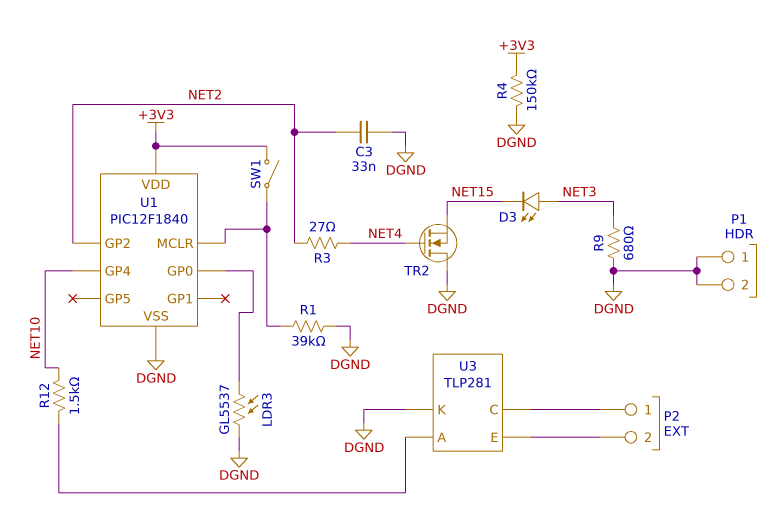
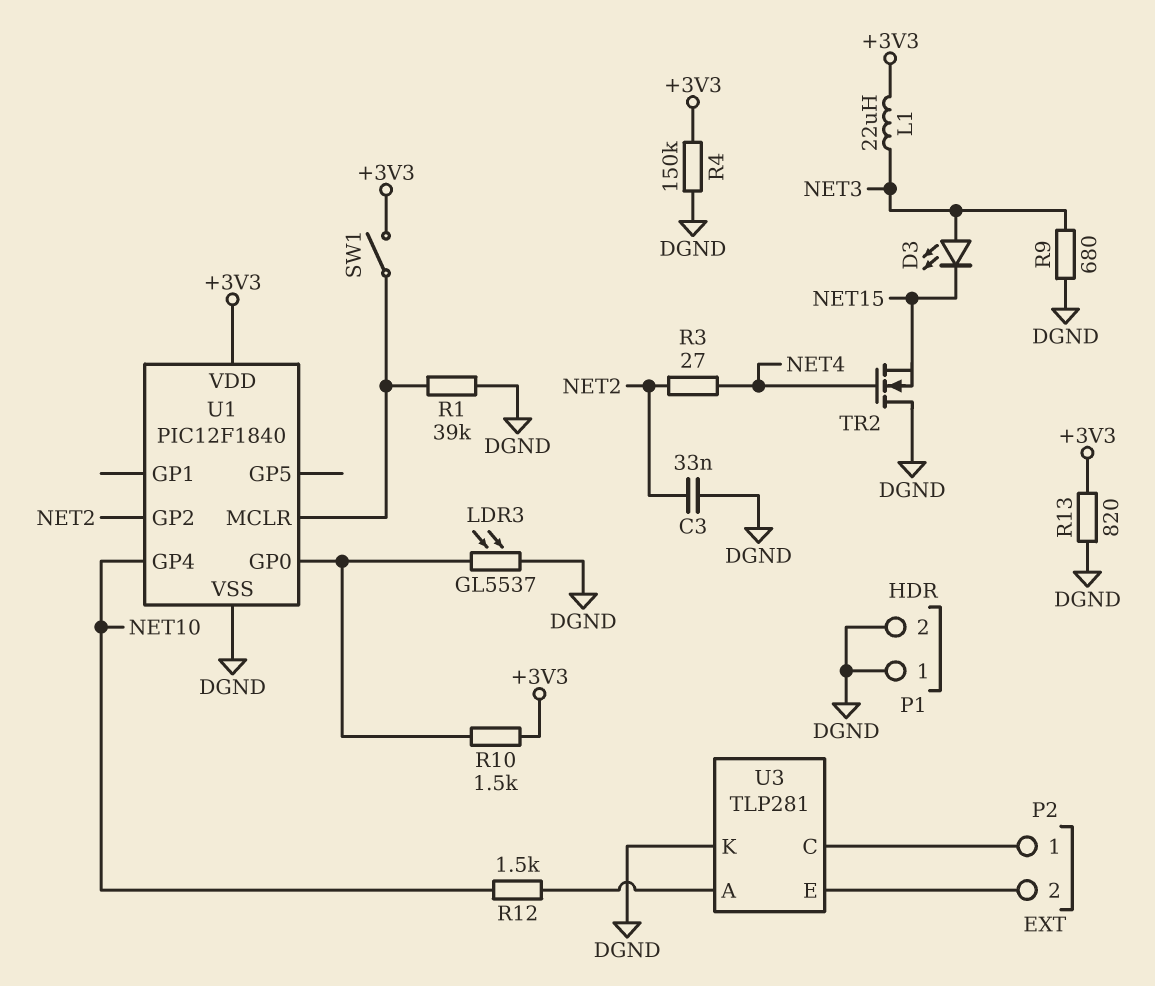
L1: none -> 22uH (+3V3, NET3)
R10: none -> 1.5k (+3V3, U1/GP0)
R13: none -> 820 (+3V3, DGND)

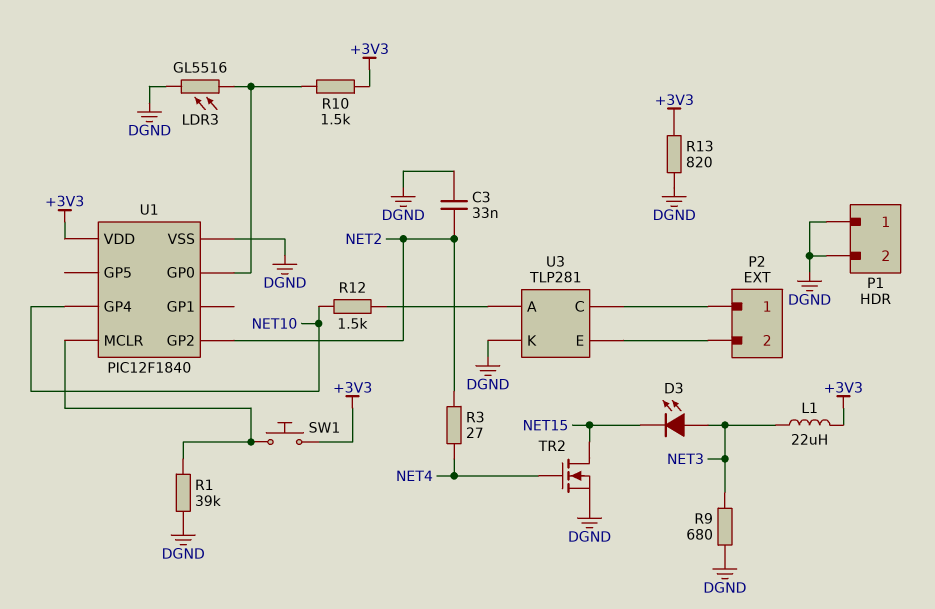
LDR3: GL5537 (DGND, U1/GP0) -> GL5516 (DGND, U1/GP0)
R4: 150k (+3V3, DGND) -> none
SW1: switch (+3V3, U1/MCLR) -> button (+3V3, U1/MCLR)
TR2: NMOS (G NET4, D DGND, S NET15) -> NMOS (G NET4, D NET15, S DGND)

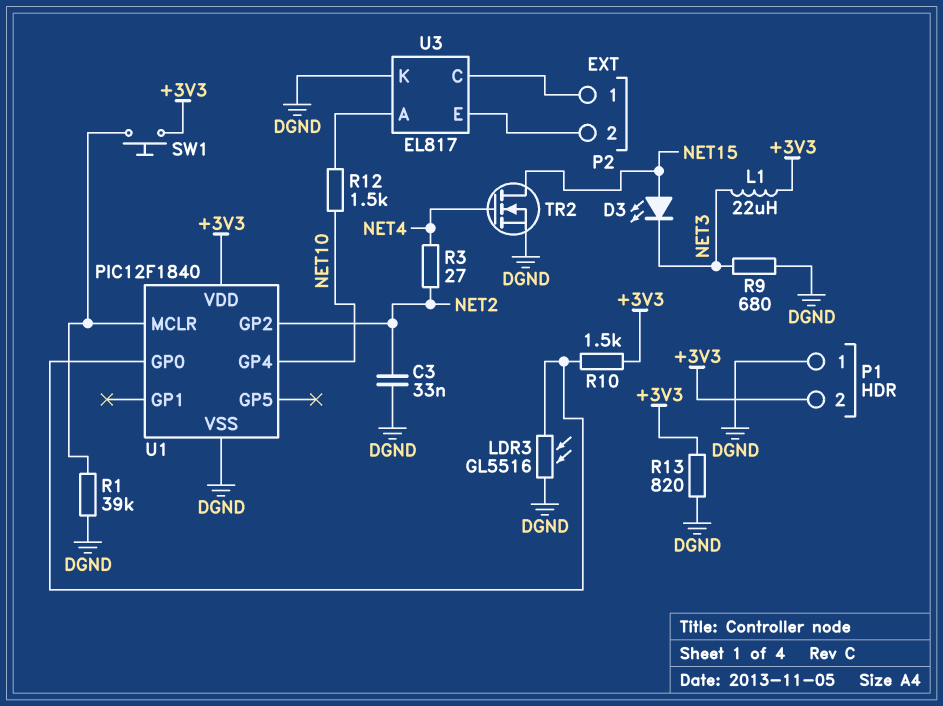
D3: LED (A NET3, K NET15) -> LED (A NET15, K NET3)
P1 pin 2: DGND -> +3V3
U3: TLP281 -> EL817

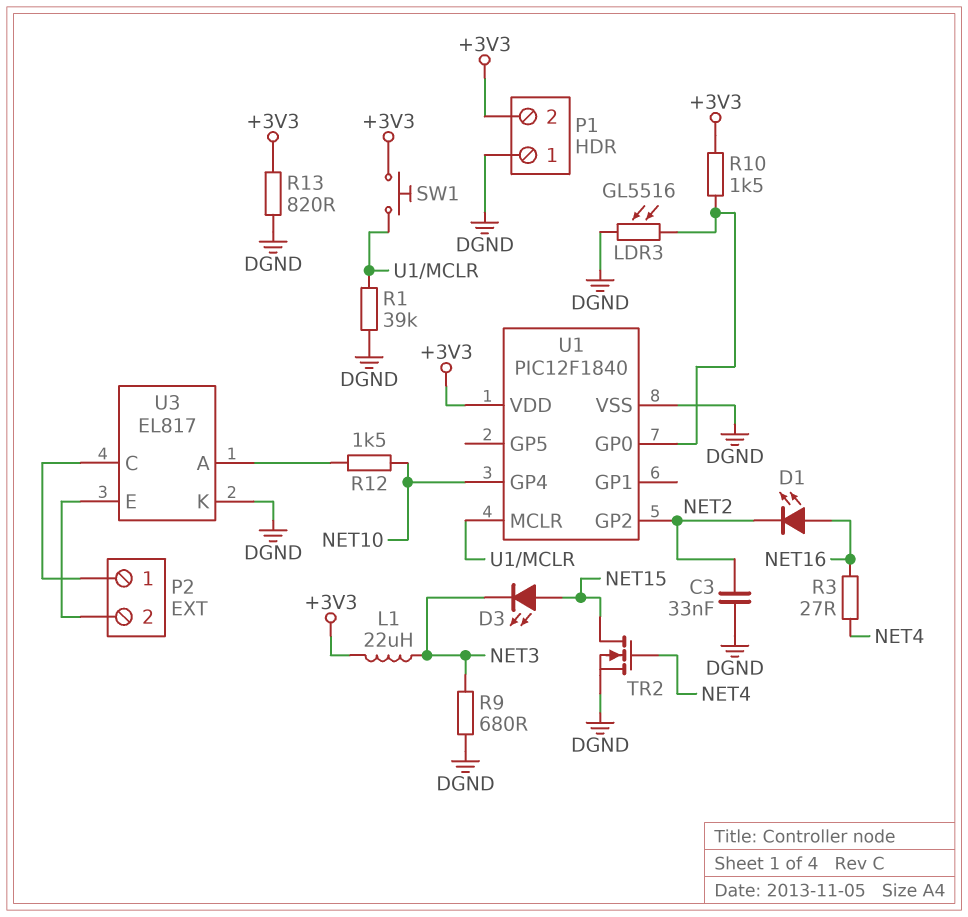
D1: none -> LED (A NET16, K NET2)
R3: 27 (NET2, NET4) -> 27 (NET4, NET16)

